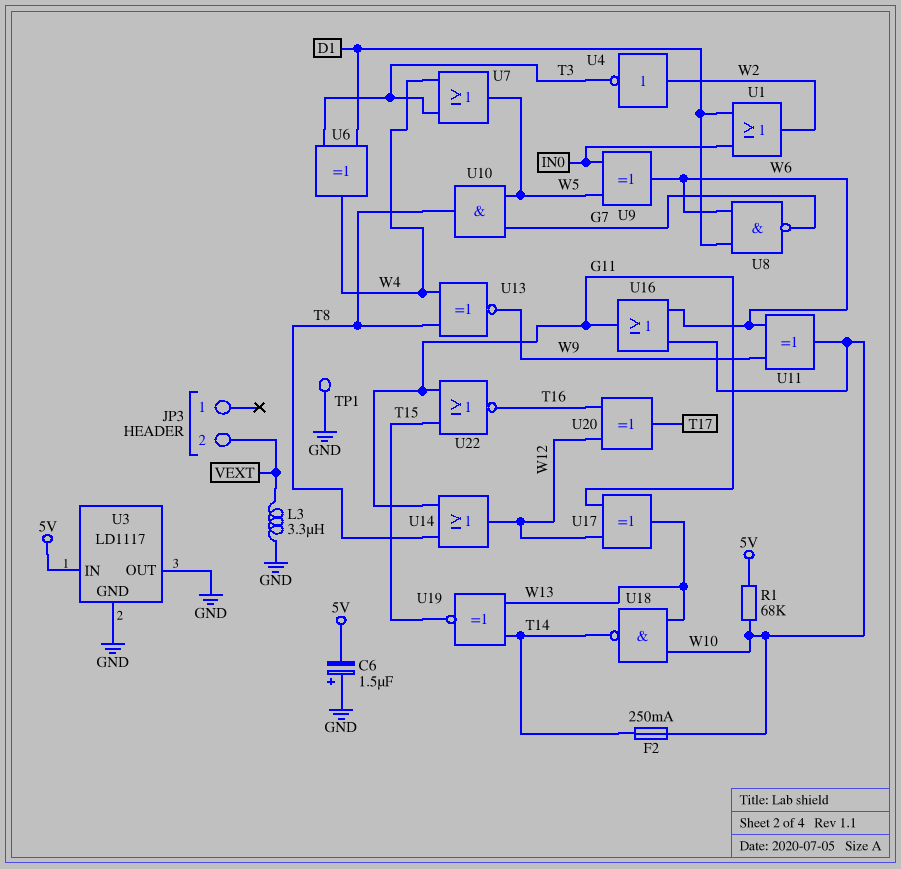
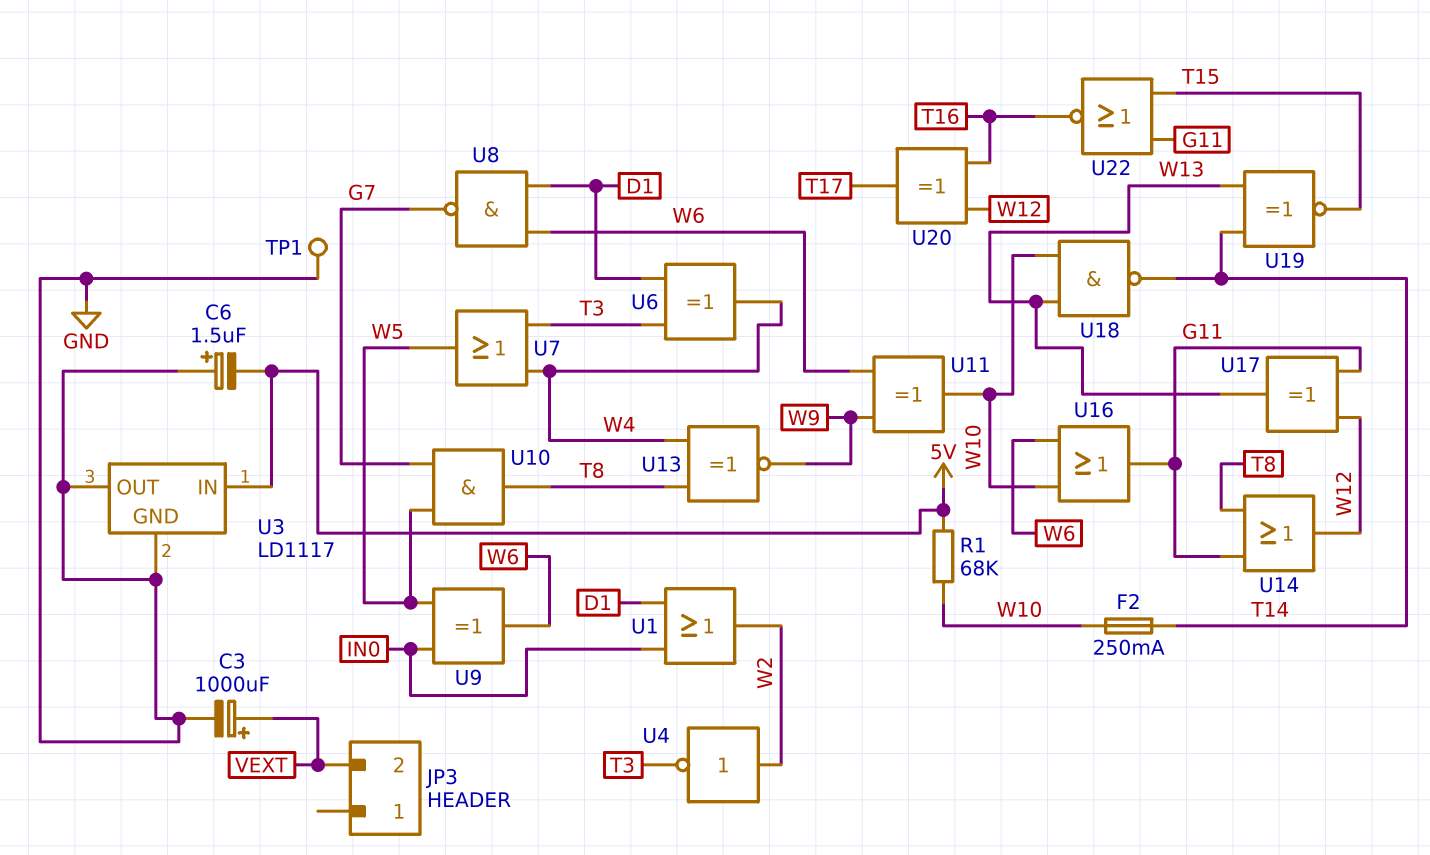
C3: none -> 1000uF (plus VEXT, minus GND)
L3: 3.3uH (GND, VEXT) -> none

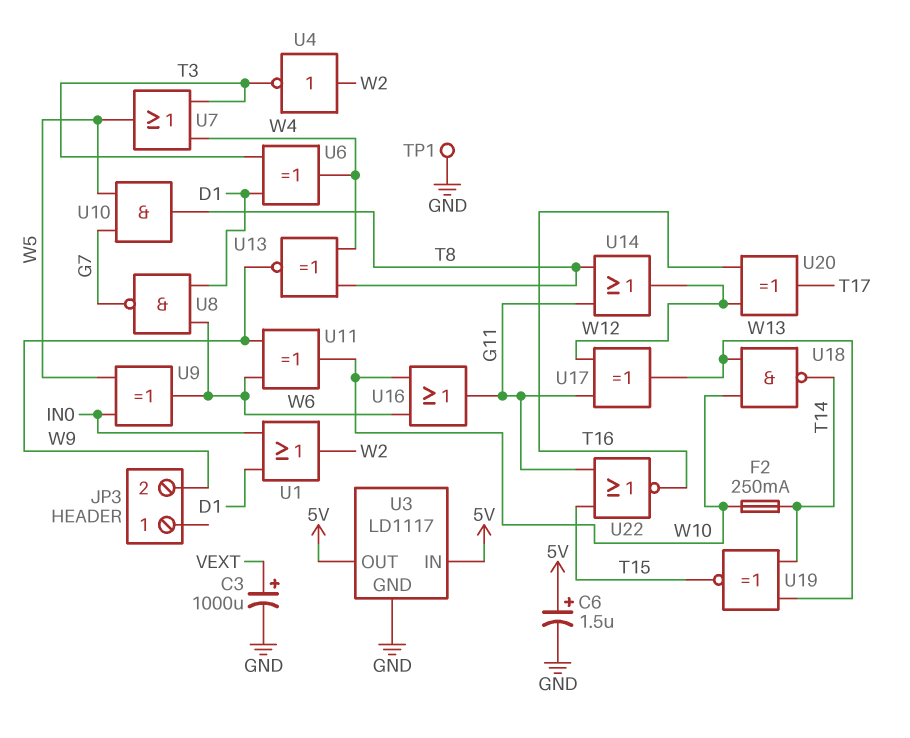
C6: 1.5uF (plus GND, minus 5V) -> 1.5uF (plus 5V, minus GND)
JP3 pin 2: VEXT -> W9
R1: 68k (5V, W10) -> none
U3 pin OUT: GND -> 5V

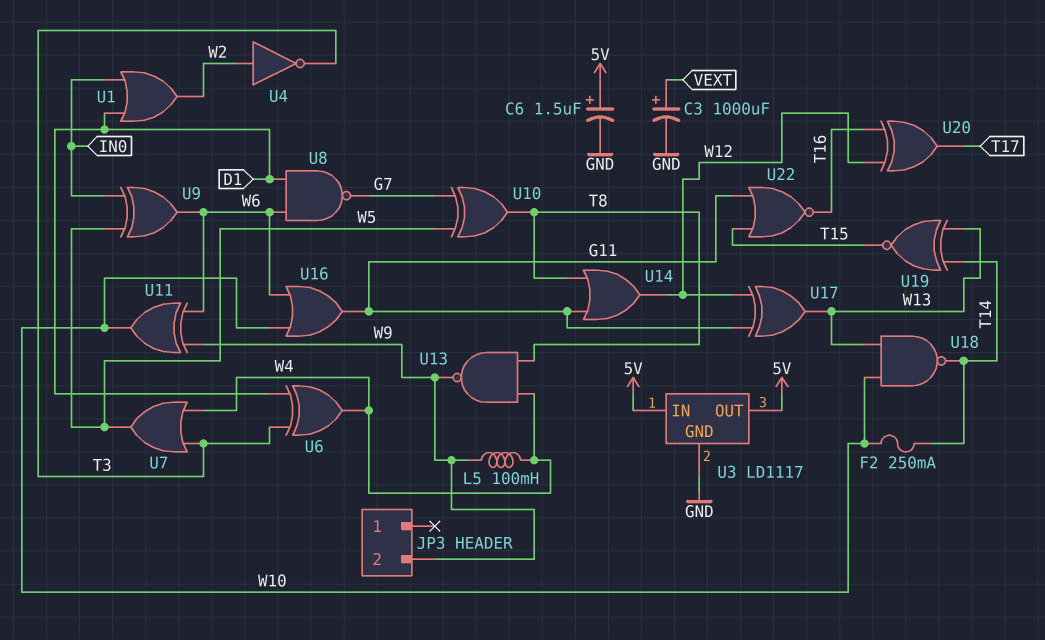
L5: none -> 100mH (W4, W9)
TP1: test point (GND) -> none
U10: AND (in G7, in W5, out T8) -> XOR (in G7, in W5, out T8)
U13: XNOR (in T8, in W4, out W9) -> NAND (in T8, in W4, out W9)

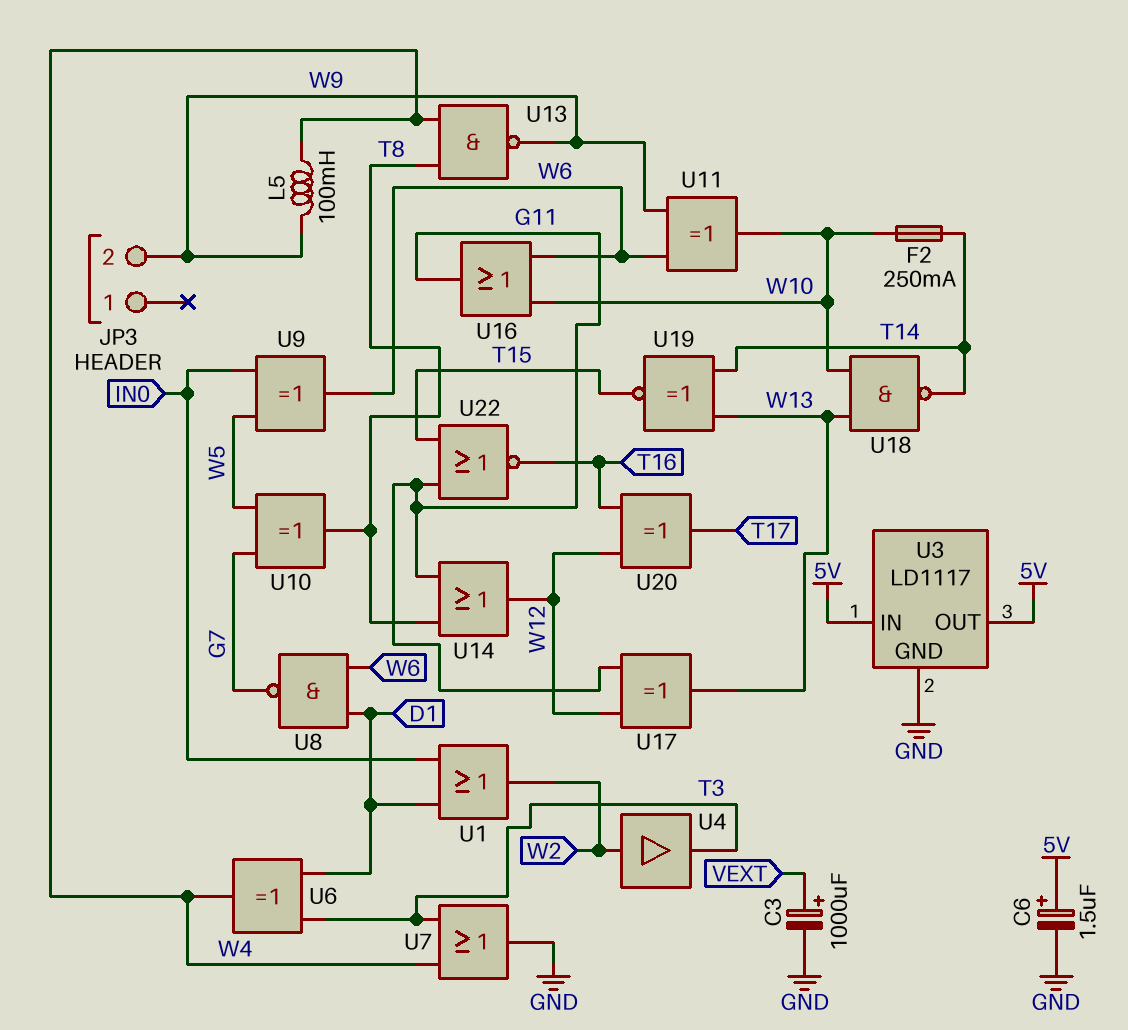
U4: NOT (in W2, out T3) -> buffer (in W2, out T3)
U7: OR (in T3, in W4, out W5) -> OR (in T3, in W4, out GND)

